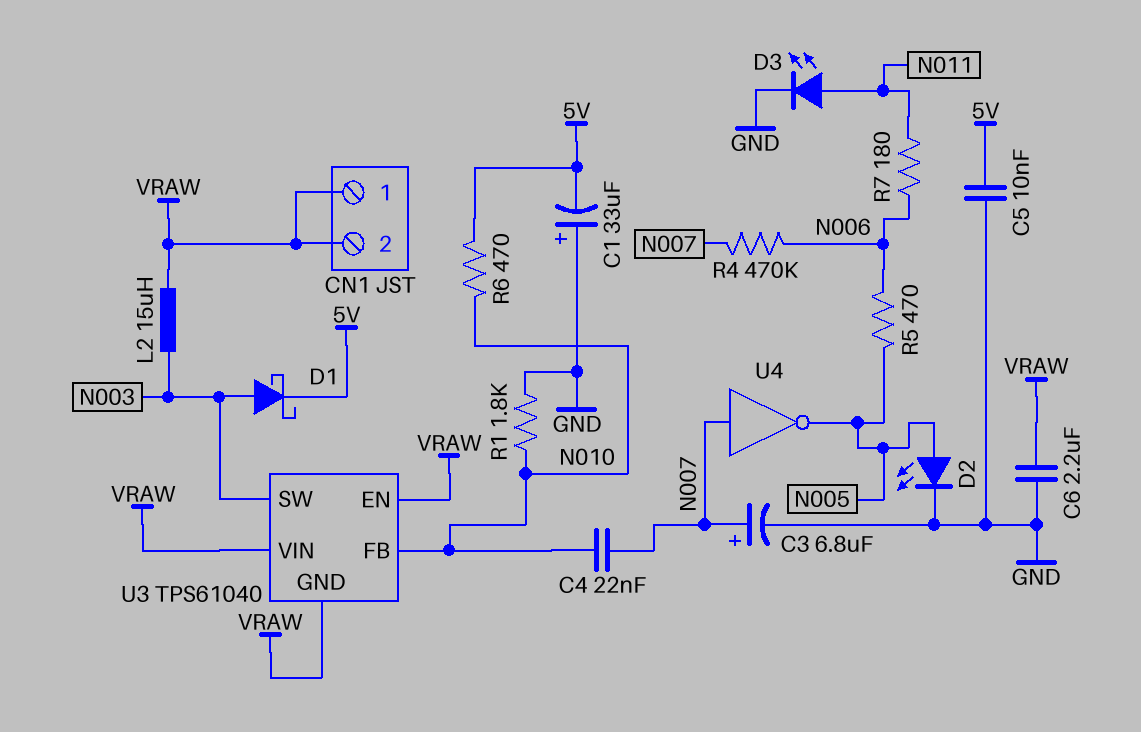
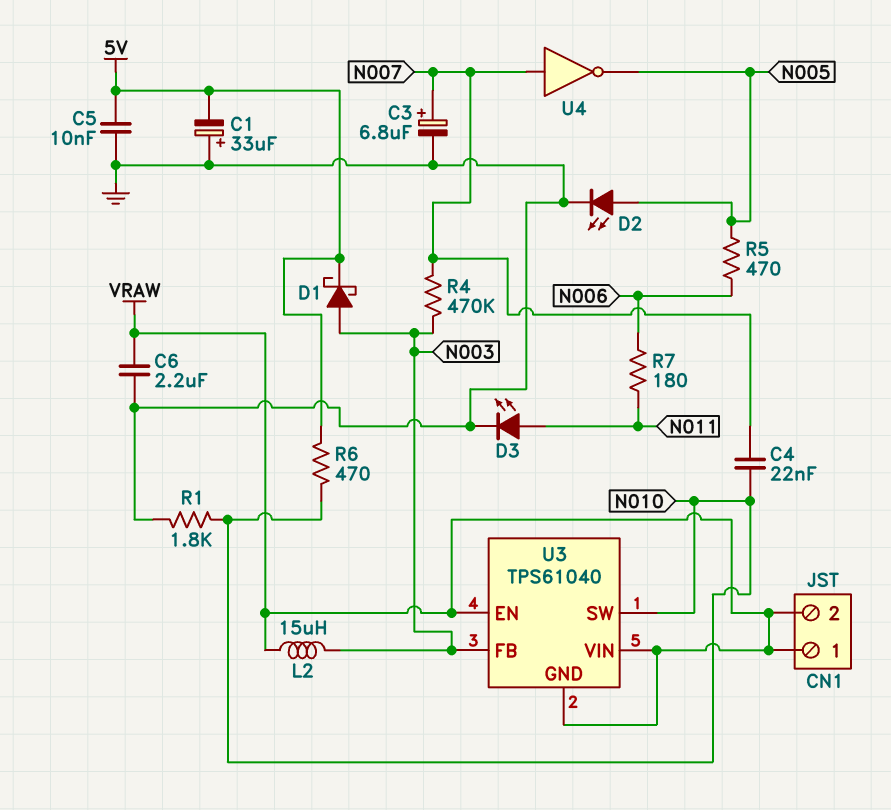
R4: 470k (N006, N007) -> 470k (N003, N007)
U3 pin FB: N010 -> N003
U3 pin SW: N003 -> N010

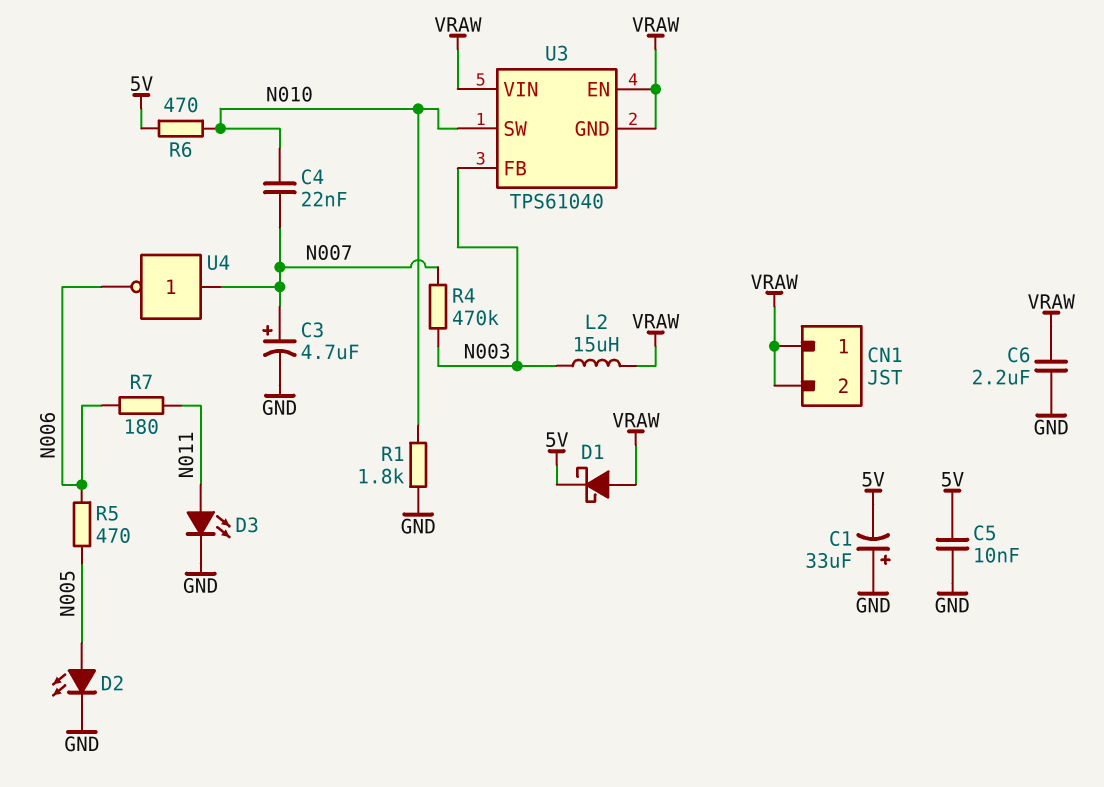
C3: 6.8uF (plus N007, minus GND) -> 4.7uF (plus N007, minus GND)
D1: schottky (A N003, K 5V) -> schottky (A VRAW, K 5V)
U4: NOT (in N007, out N005) -> NOT (in N007, out N006)

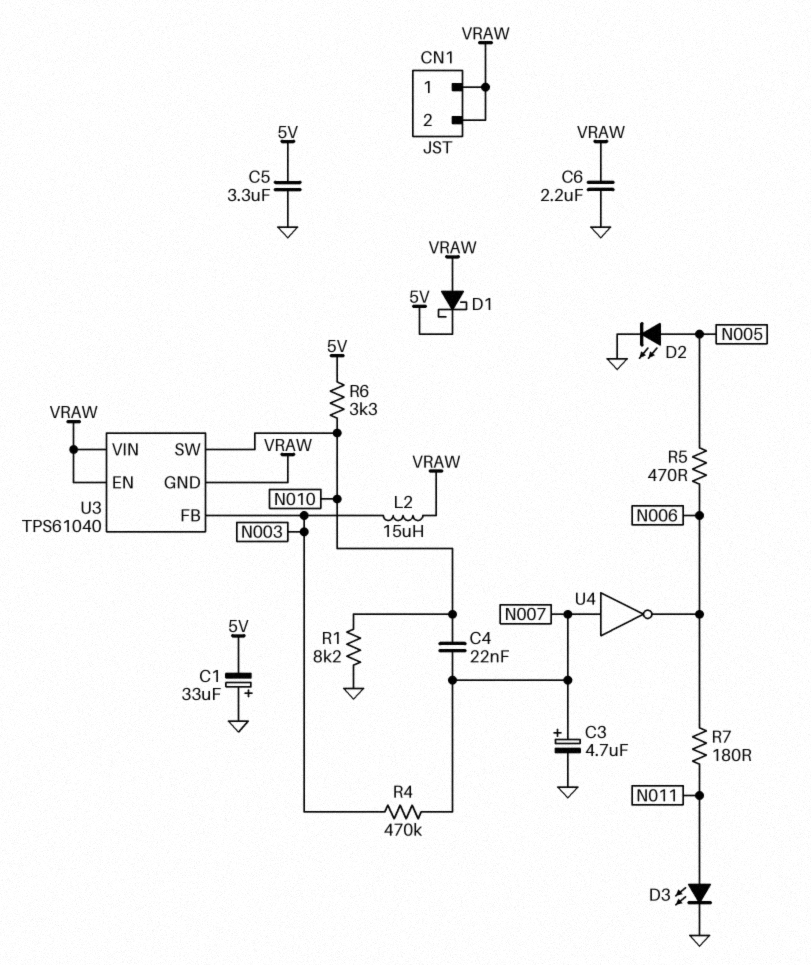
C5: 10nF (5V, GND) -> 3.3uF (5V, GND)
R1: 1.8k (GND, N010) -> 8.2k (GND, N010)
R6: 470 (5V, N010) -> 3.3k (5V, N010)

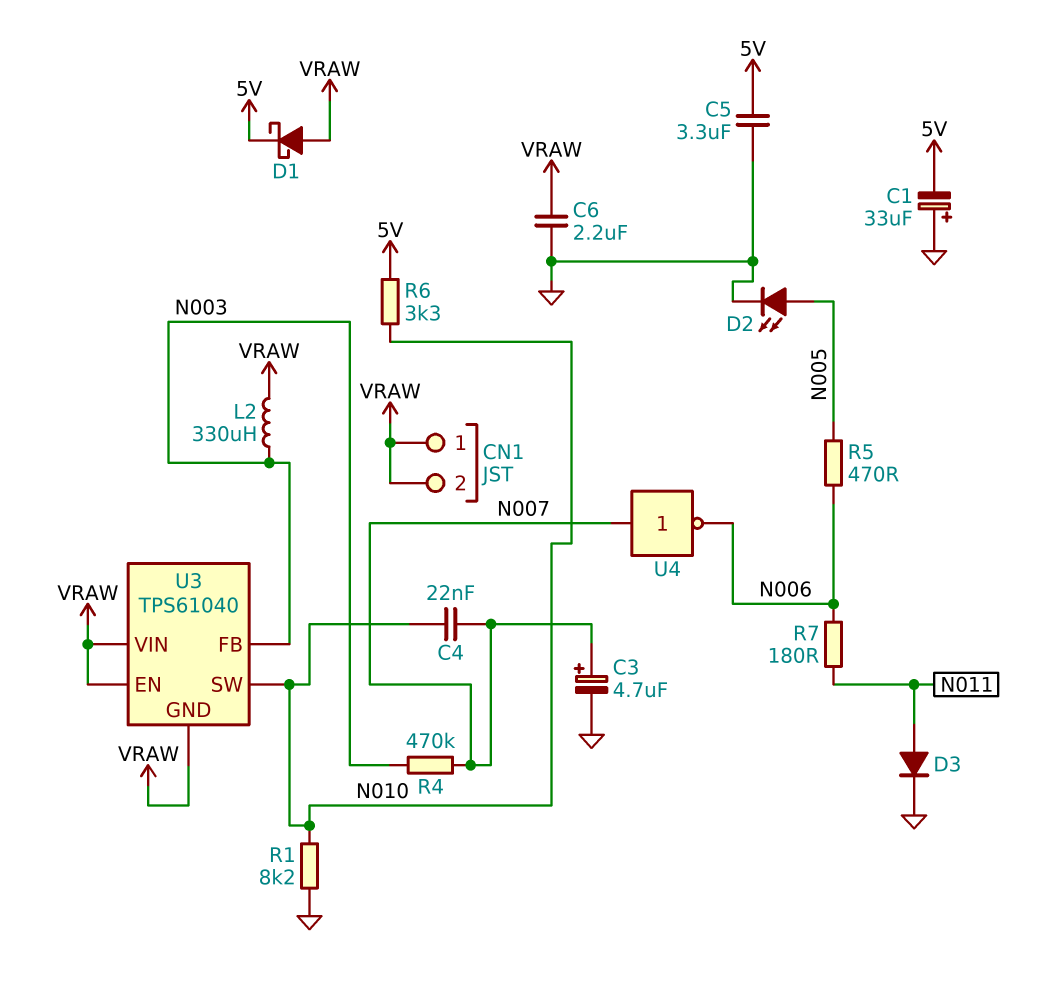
D3: LED (A N011, K GND) -> diode (A N011, K GND)
L2: 15uH (N003, VRAW) -> 330uH (N003, VRAW)

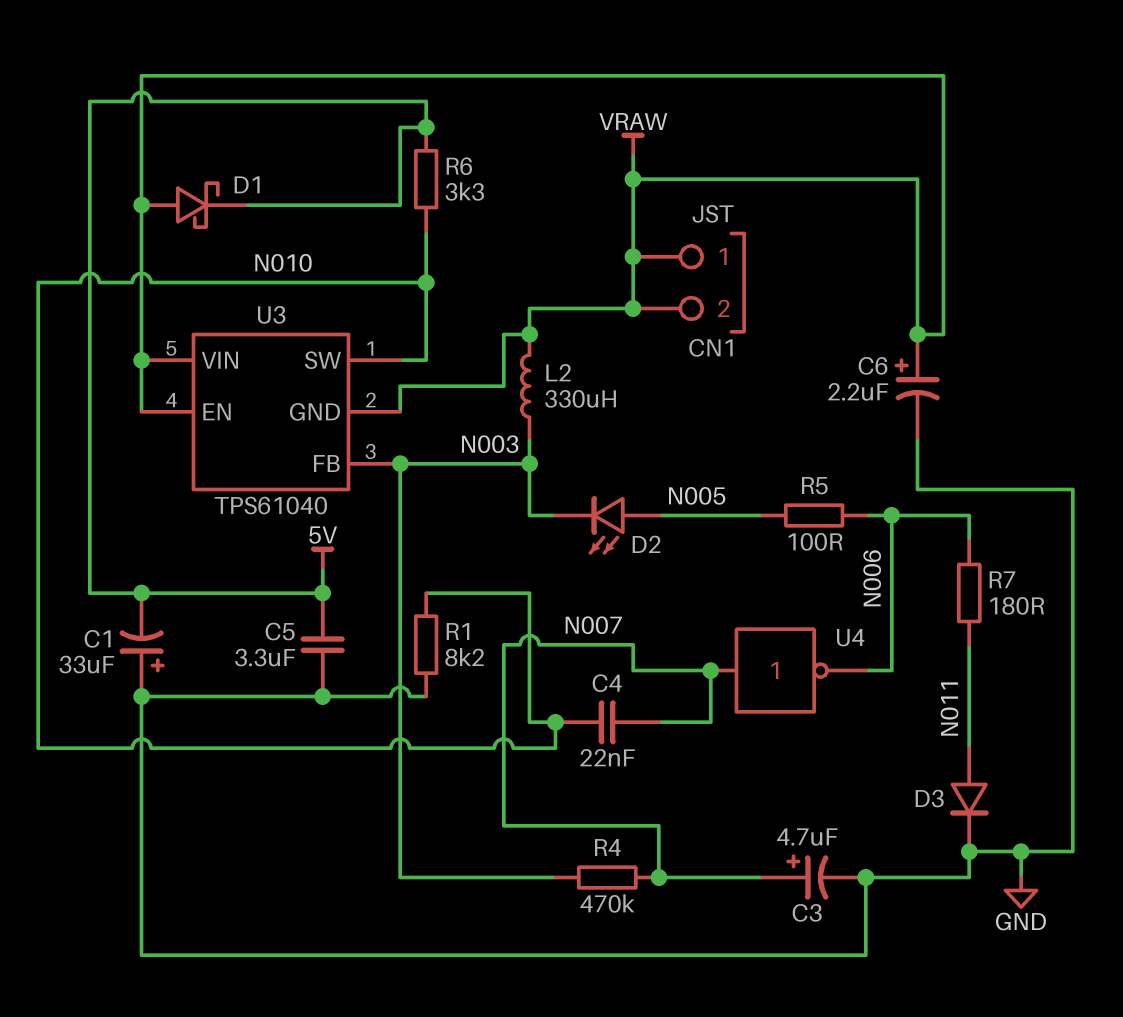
C6: 2.2uF (GND, VRAW) -> 2.2uF (plus VRAW, minus GND)
D2: LED (A N005, K GND) -> LED (A N005, K N003)
R5: 470 (N005, N006) -> 100 (N005, N006)

